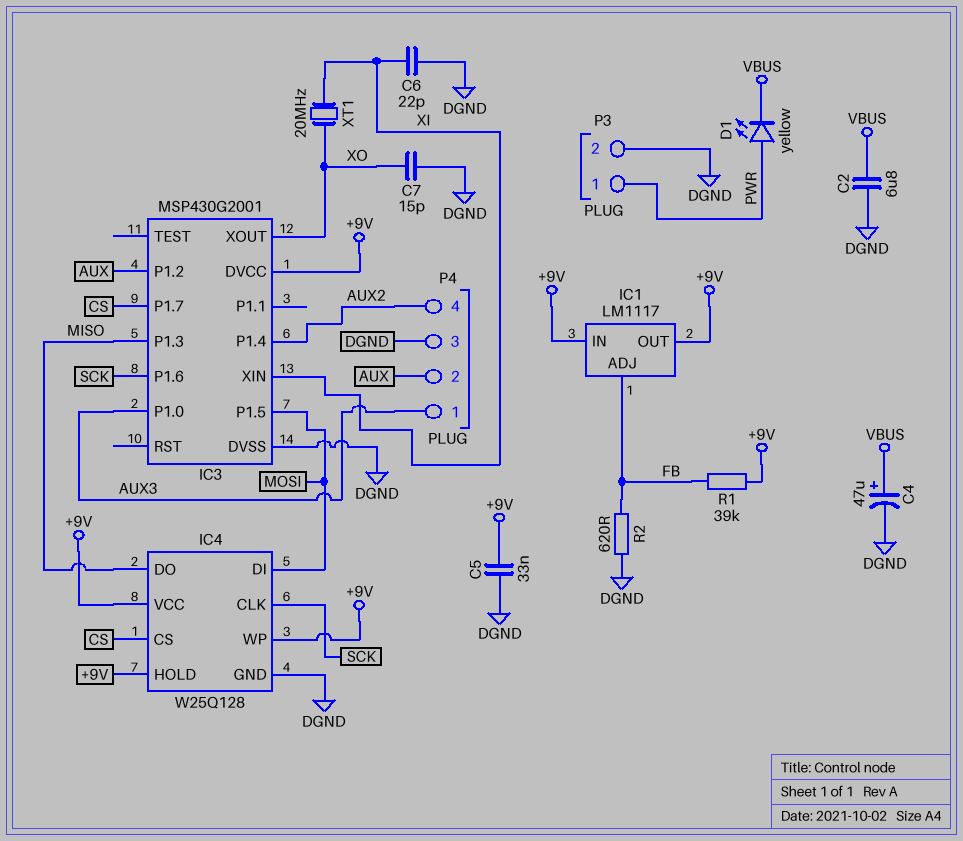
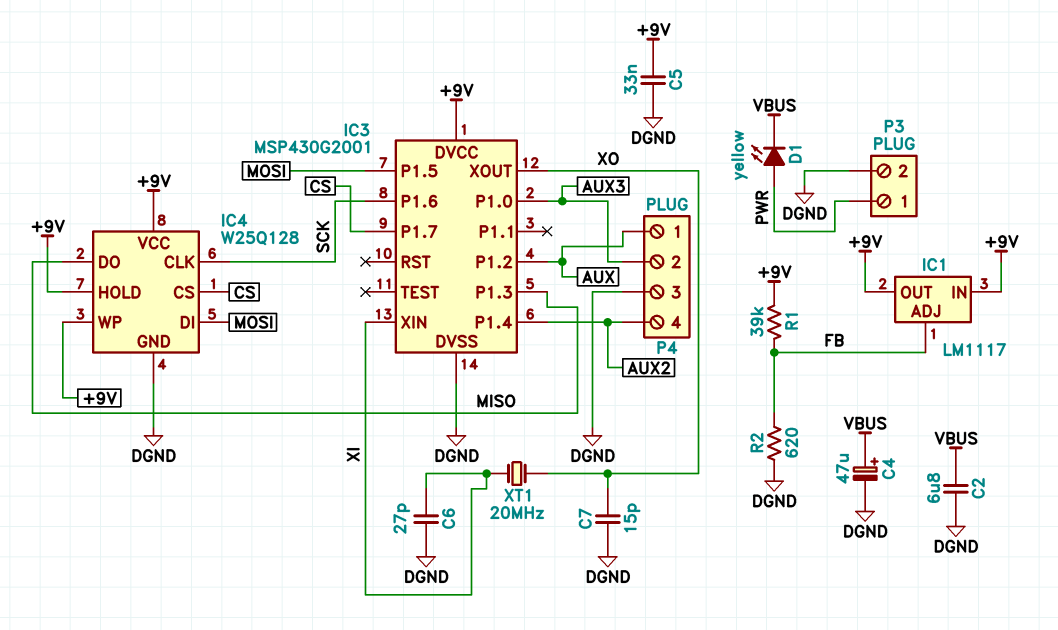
C6: 22pF (DGND, XI) -> 27pF (DGND, XI)
P4 pin 1: AUX3 -> AUX
P4 pin 2: AUX -> AUX3

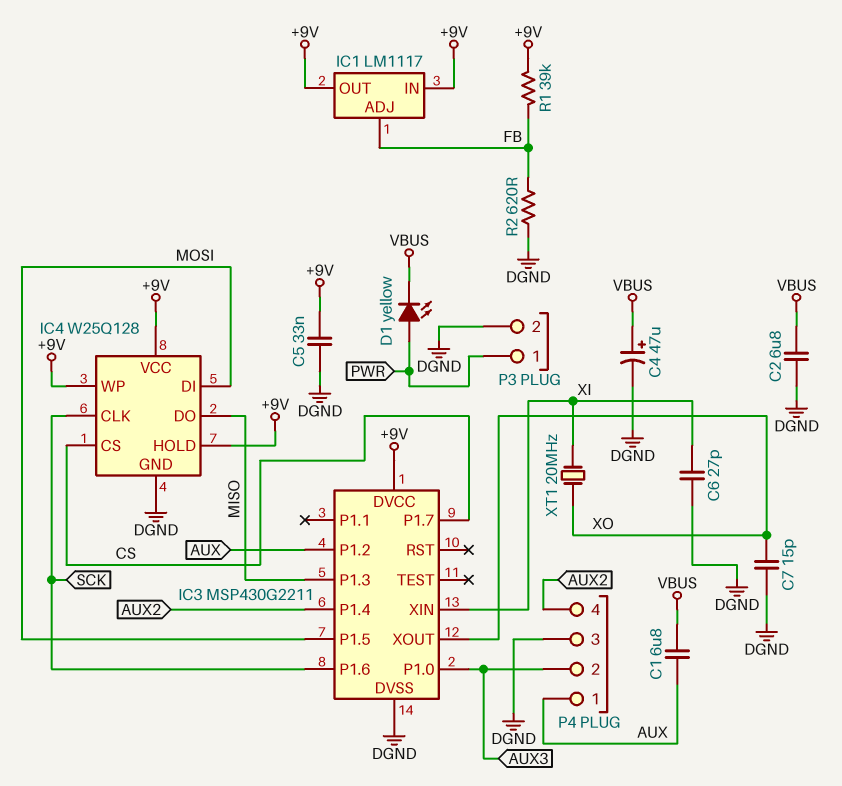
C1: none -> 6.8uF (AUX, VBUS)
IC3: MSP430G2001 -> MSP430G2211

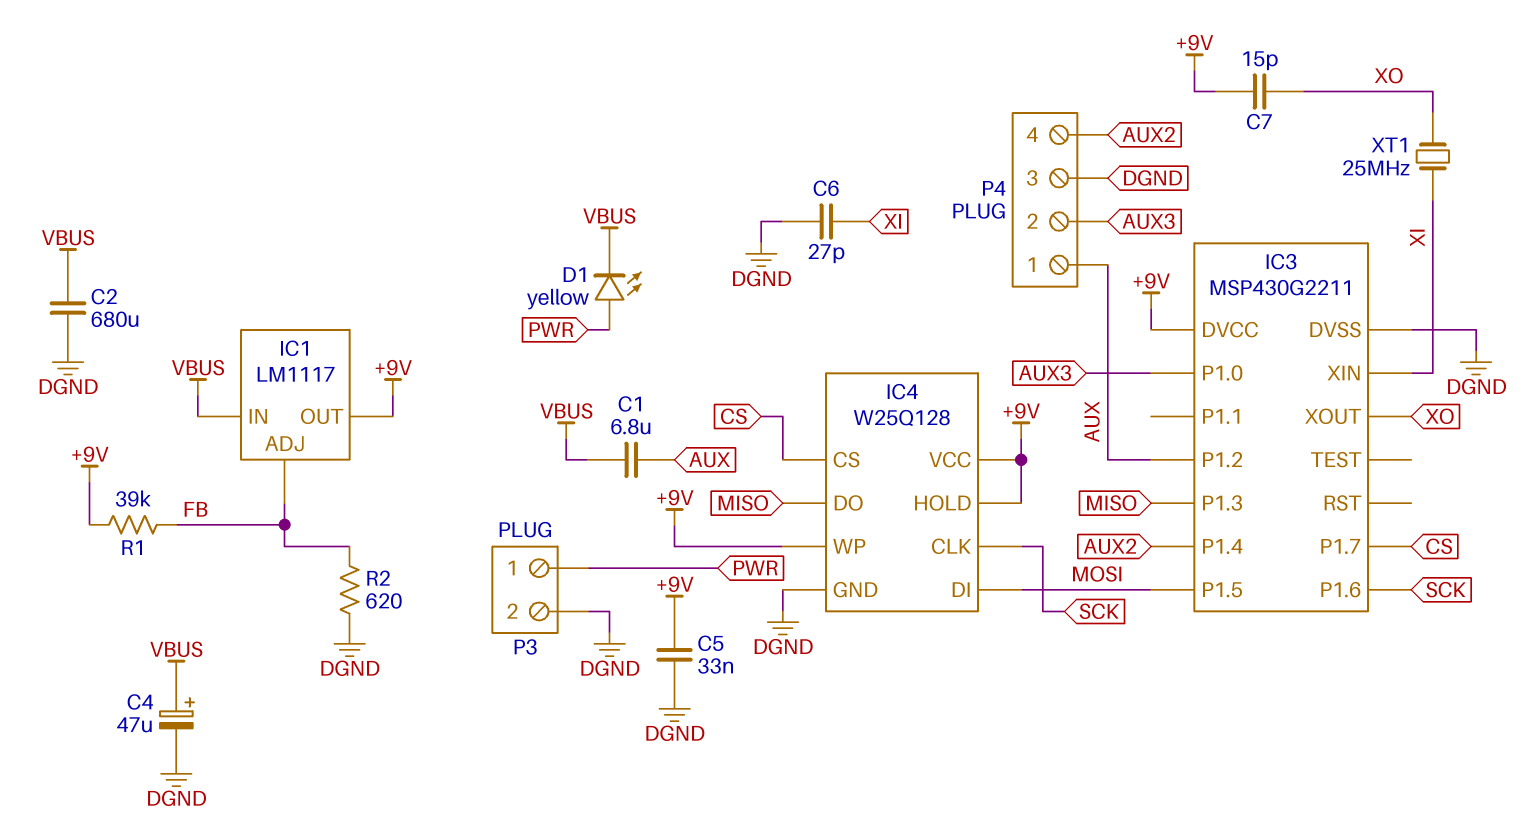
C2: 6.8uF (DGND, VBUS) -> 680uF (DGND, VBUS)
C7: 15pF (DGND, XO) -> 15pF (+9V, XO)
IC1 pin IN: +9V -> VBUS
XT1: 20MHz (XI, XO) -> 25MHz (XI, XO)

